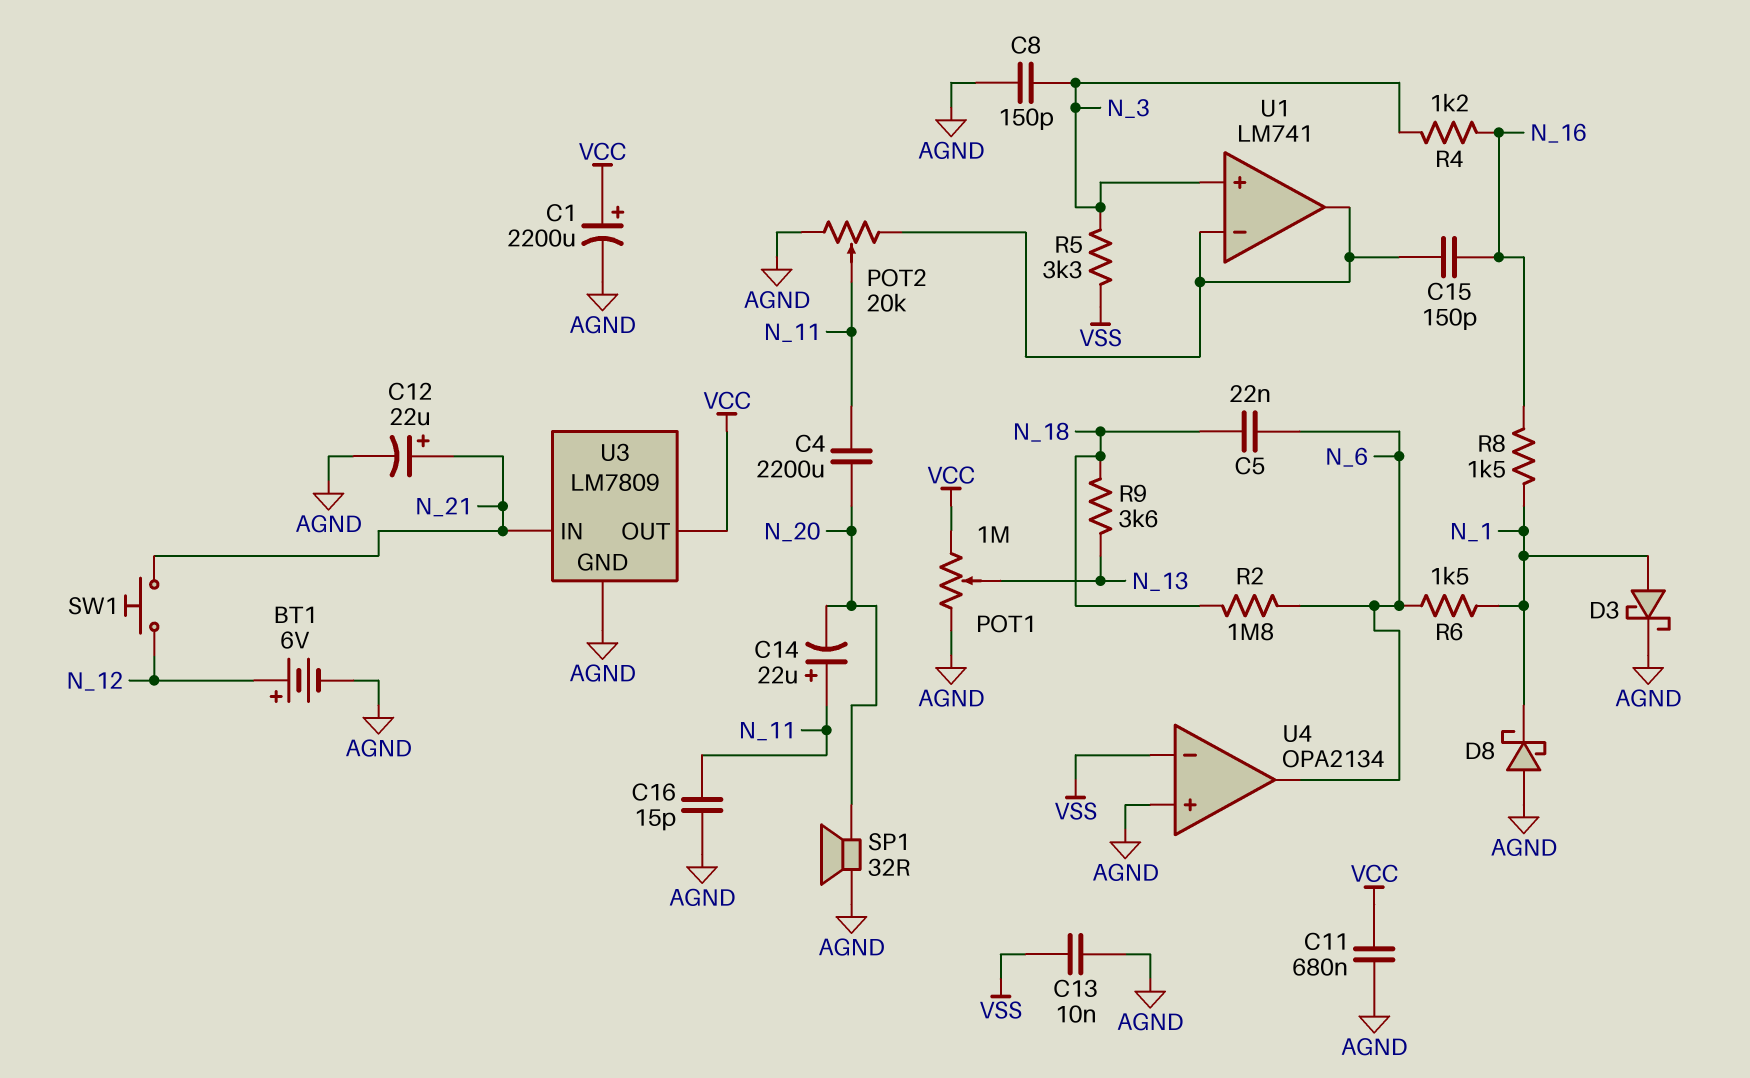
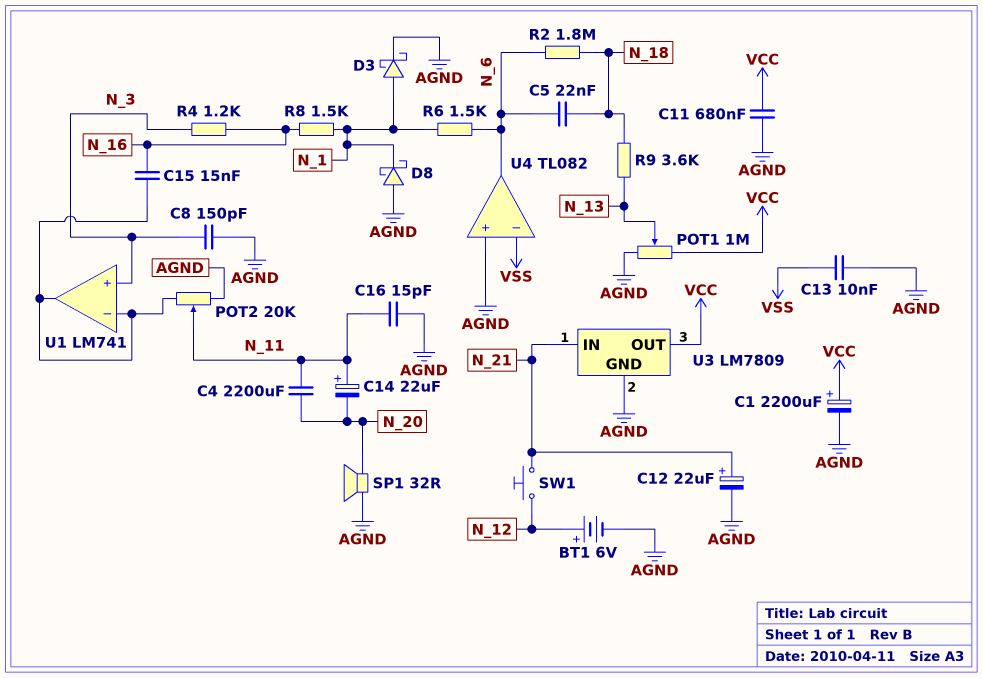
C15: 150pF (N_16, U1/in-) -> 15nF (N_16, U1/in-)
R5: 3.3k (N_3, VSS) -> none
U4: OPA2134 -> TL082

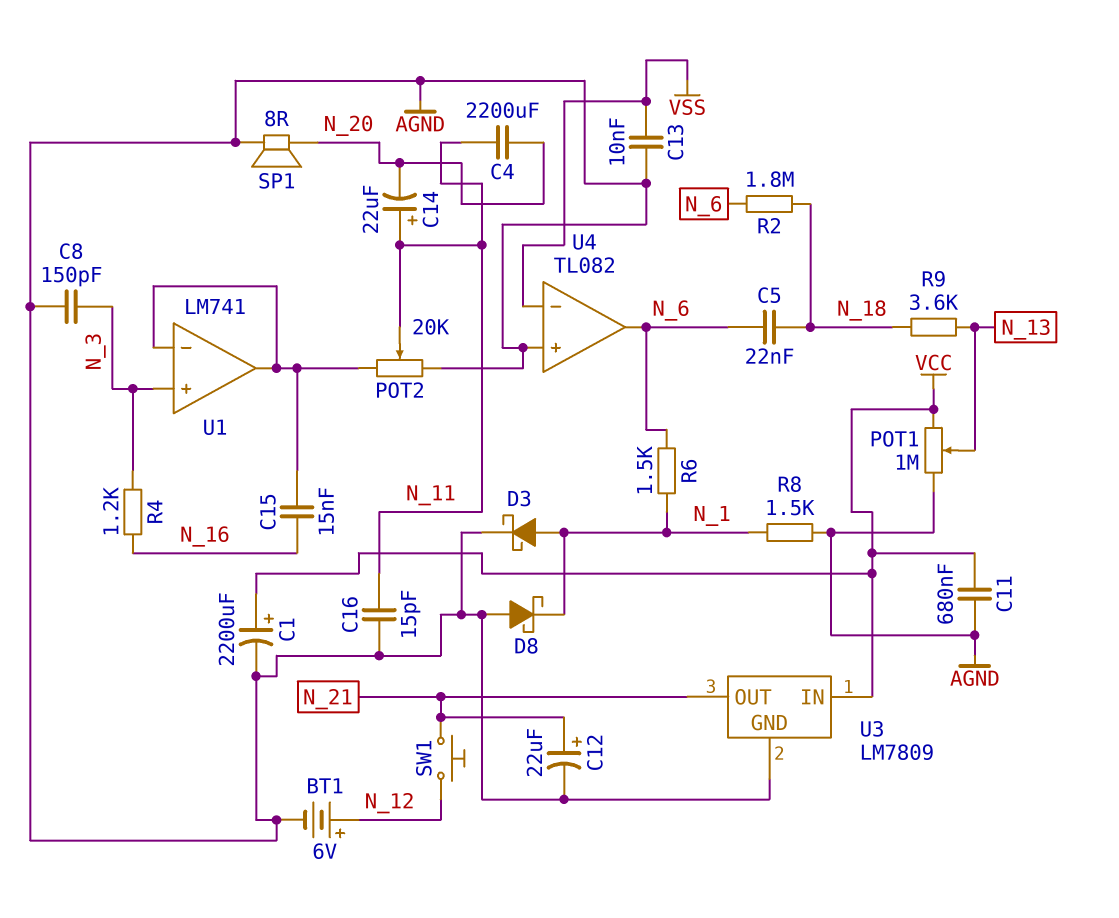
R8: 1.5k (N_1, N_16) -> 1.5k (AGND, N_1)
SP1: speaker 32R (AGND, N_20) -> speaker 8R (AGND, N_20)
U3 pin IN: N_21 -> VCC
U3 pin OUT: VCC -> N_21

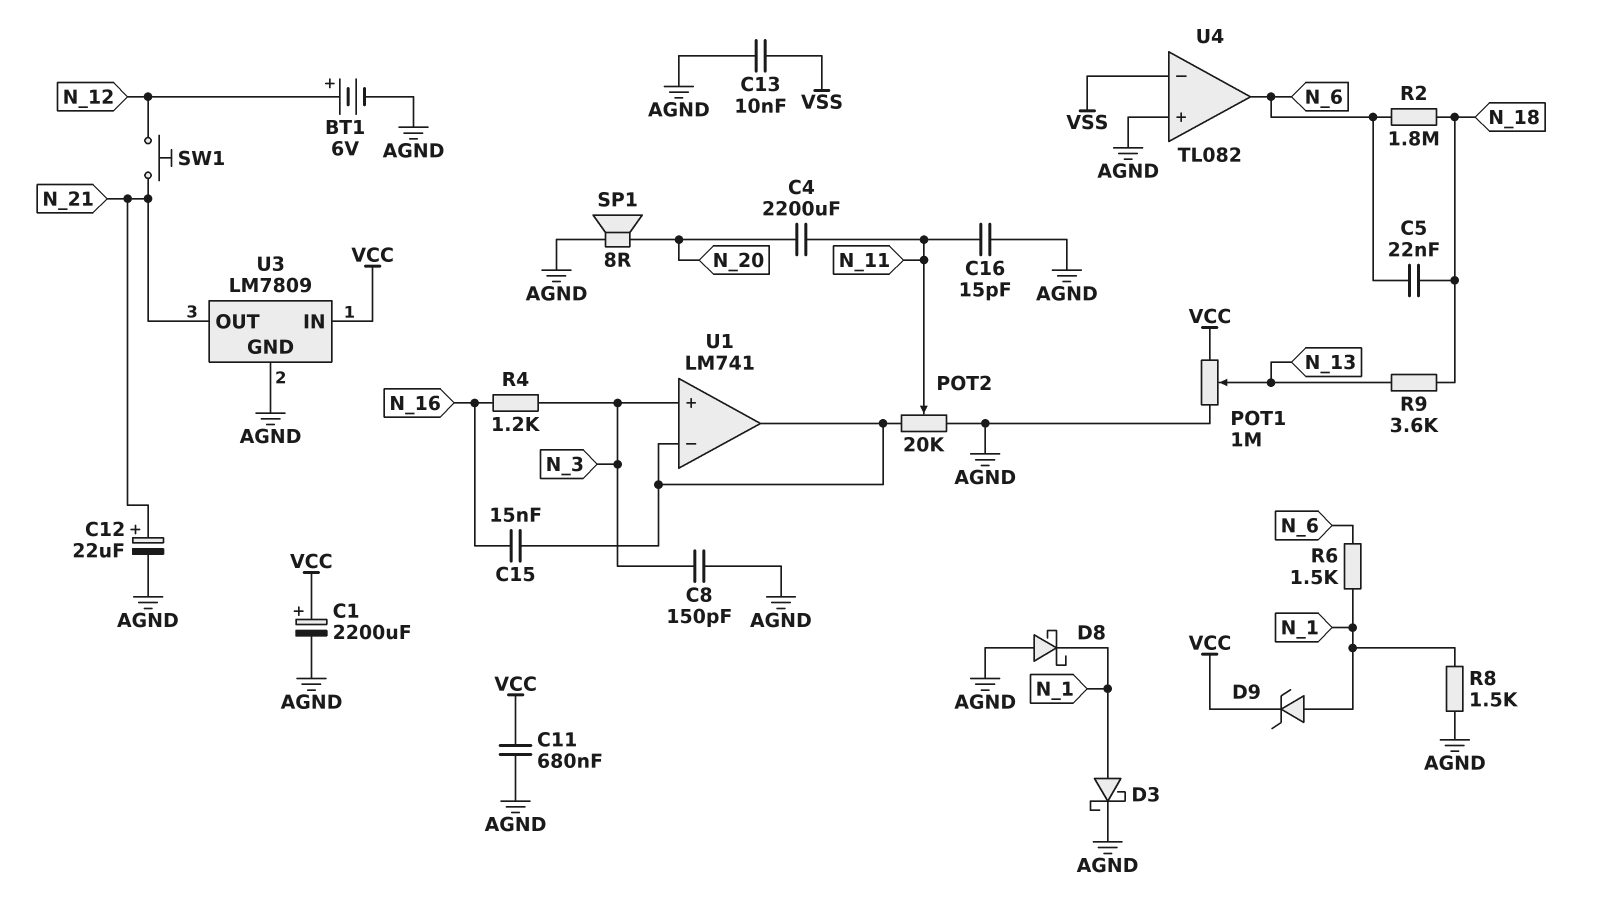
C14: 22uF (plus N_11, minus N_20) -> none
D9: none -> zener (A N_1, K VCC)

